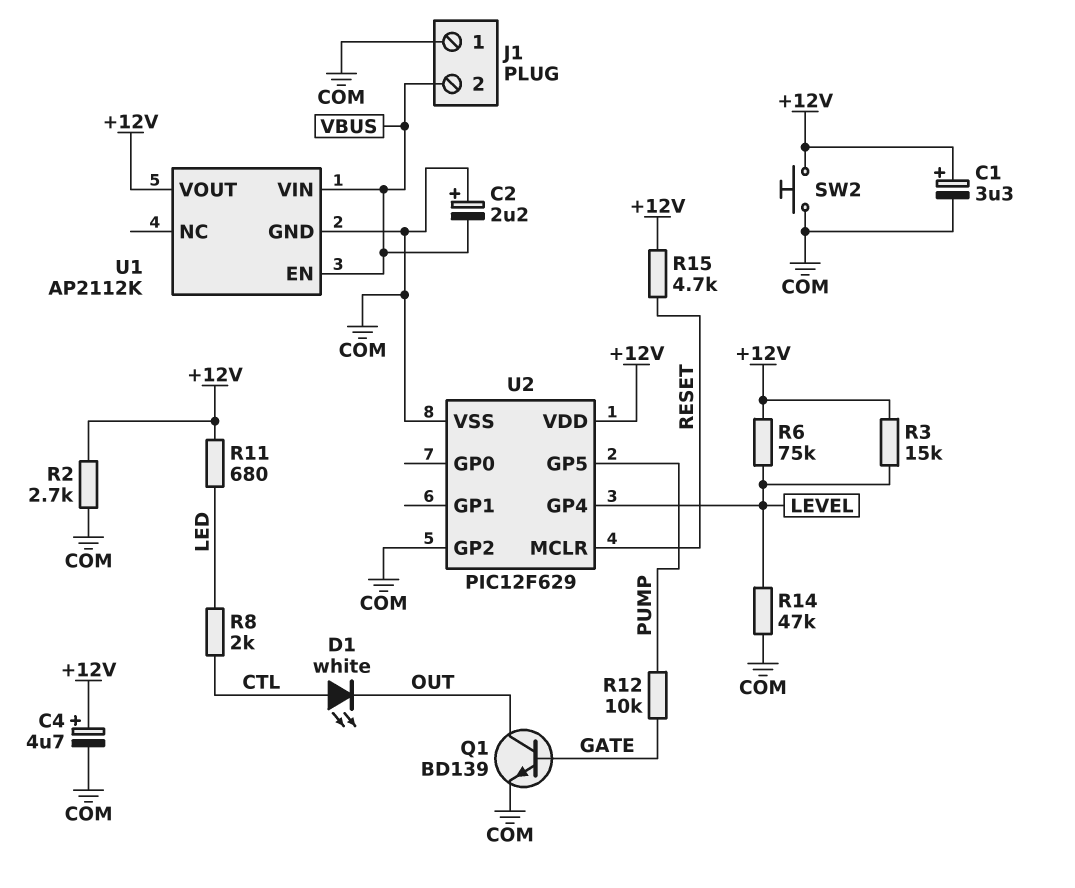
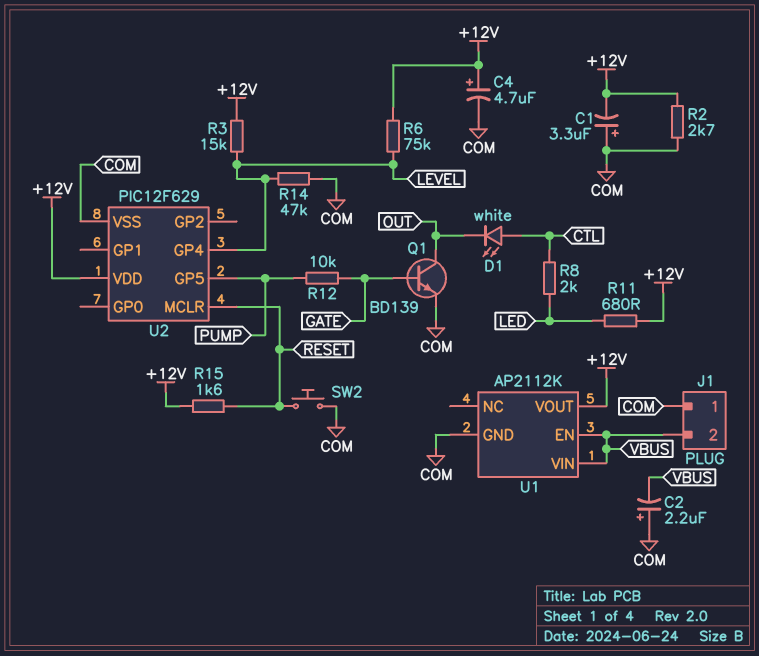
C1: 3.3uF (plus +12V, minus COM) -> 3.3uF (plus COM, minus +12V)
R15: 4.7k (+12V, RESET) -> 1.6k (+12V, RESET)
SW2: button (+12V, COM) -> button (COM, RESET)
U2 pin GP2: COM -> none

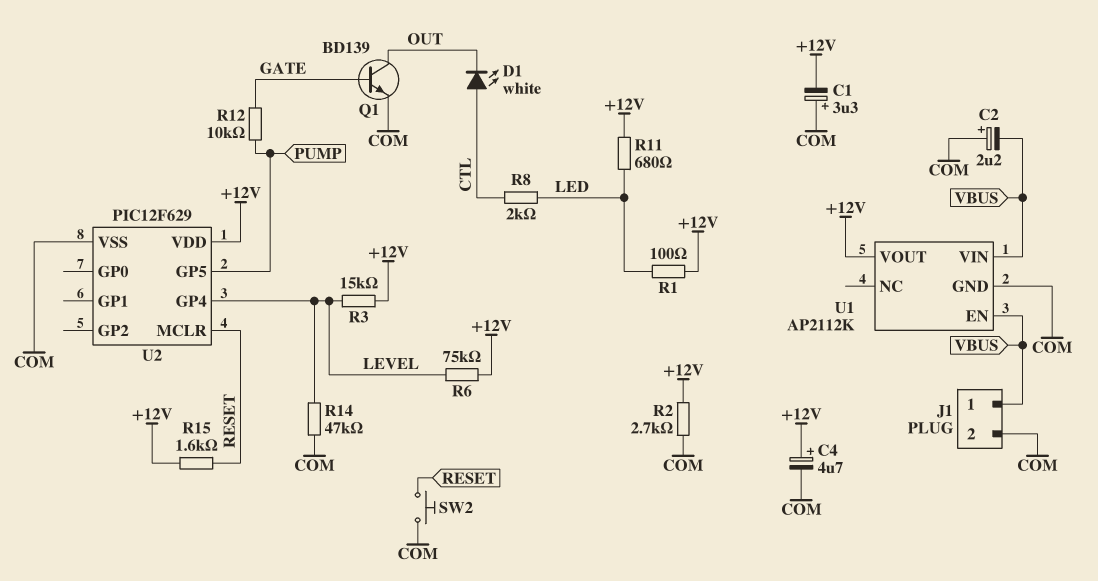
J1 pin 1: COM -> VBUS
J1 pin 2: VBUS -> COM
R1: none -> 100 (+12V, LED)

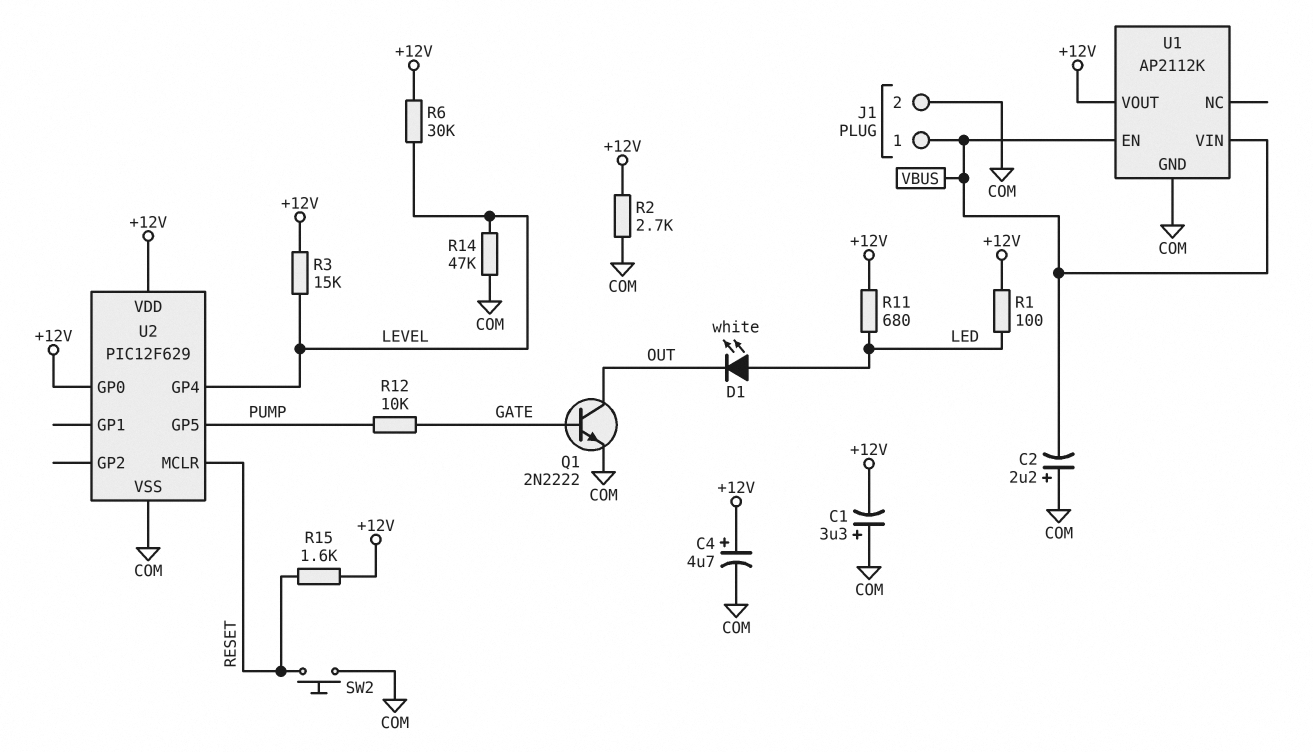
D1: LED white (A CTL, K OUT) -> LED white (A LED, K OUT)
Q1: NPN BD139 (B GATE, C OUT, E COM) -> NPN 2N2222 (B GATE, C OUT, E COM)
R6: 75k (+12V, LEVEL) -> 30k (+12V, LEVEL)
R8: 2k (CTL, LED) -> none
U2 pin GP0: none -> +12V

